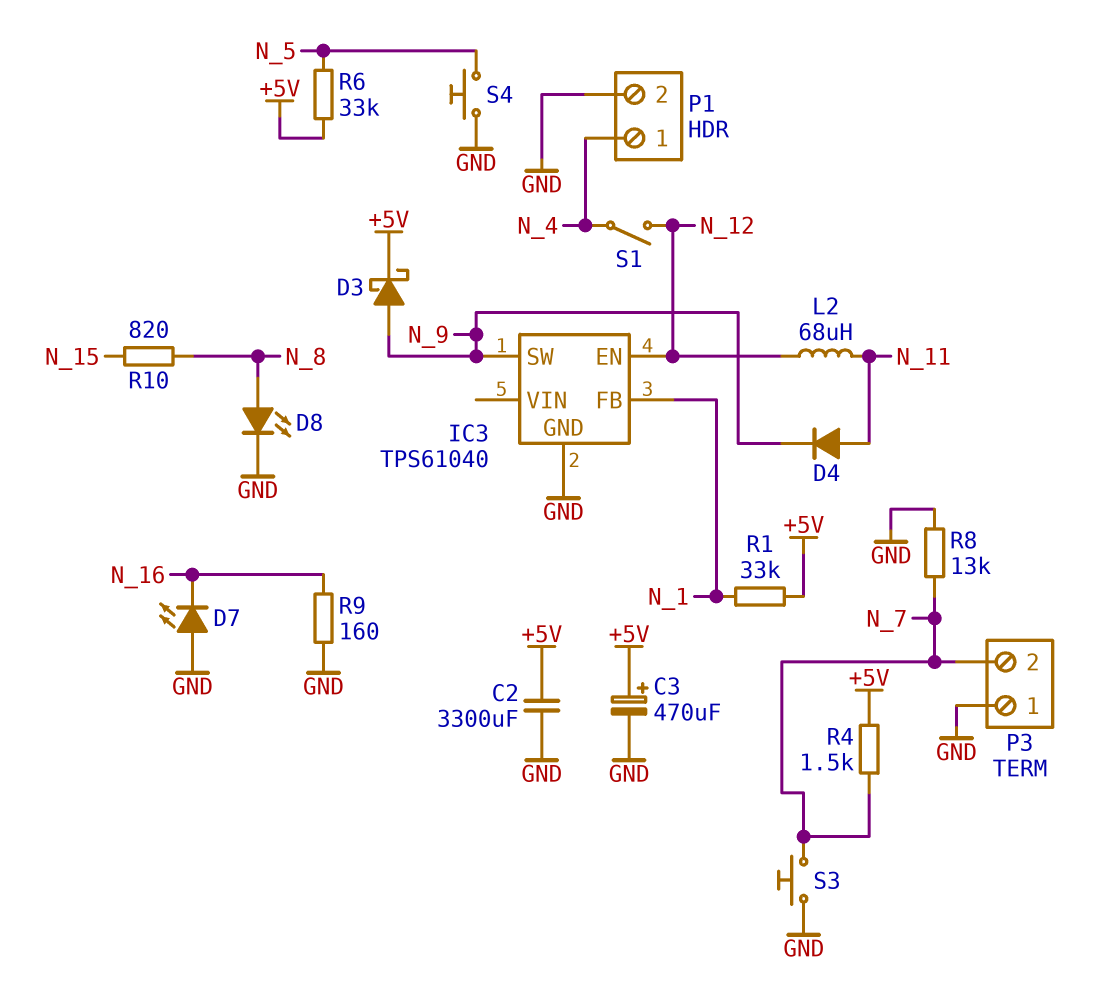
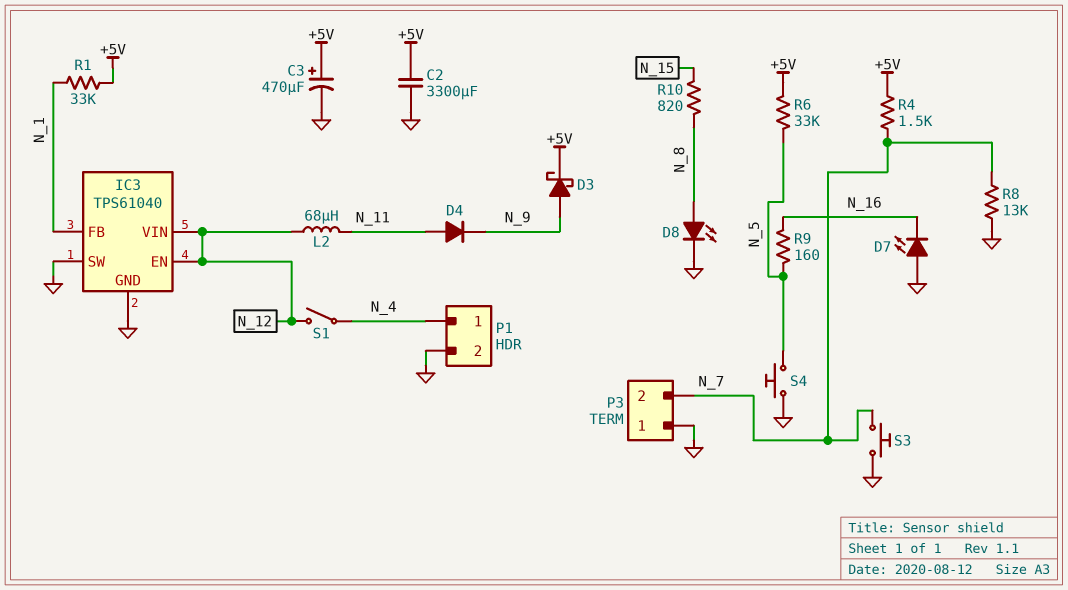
IC3 pin SW: N_9 -> GND
IC3 pin VIN: none -> N_12
R9: 160 (GND, N_16) -> 160 (N_5, N_16)

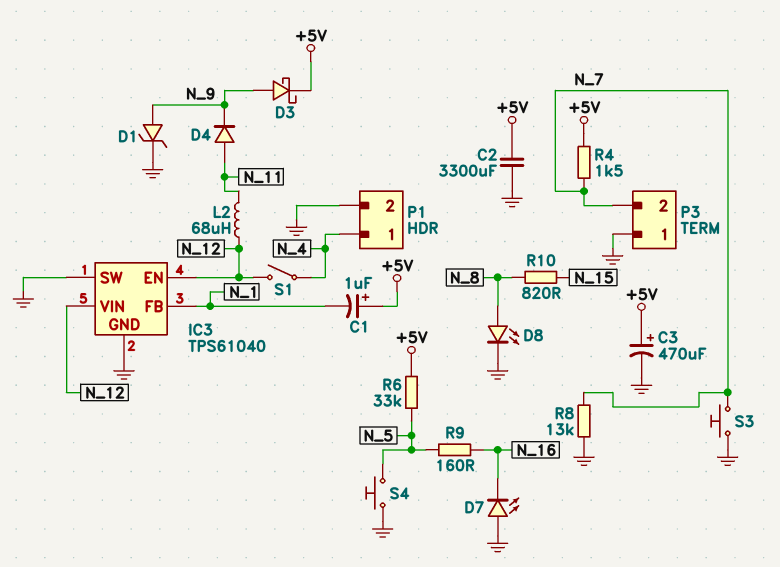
C1: none -> 1uF (plus +5V, minus N_1)
D1: none -> zener (A N_9, K GND)
R1: 33k (+5V, N_1) -> none

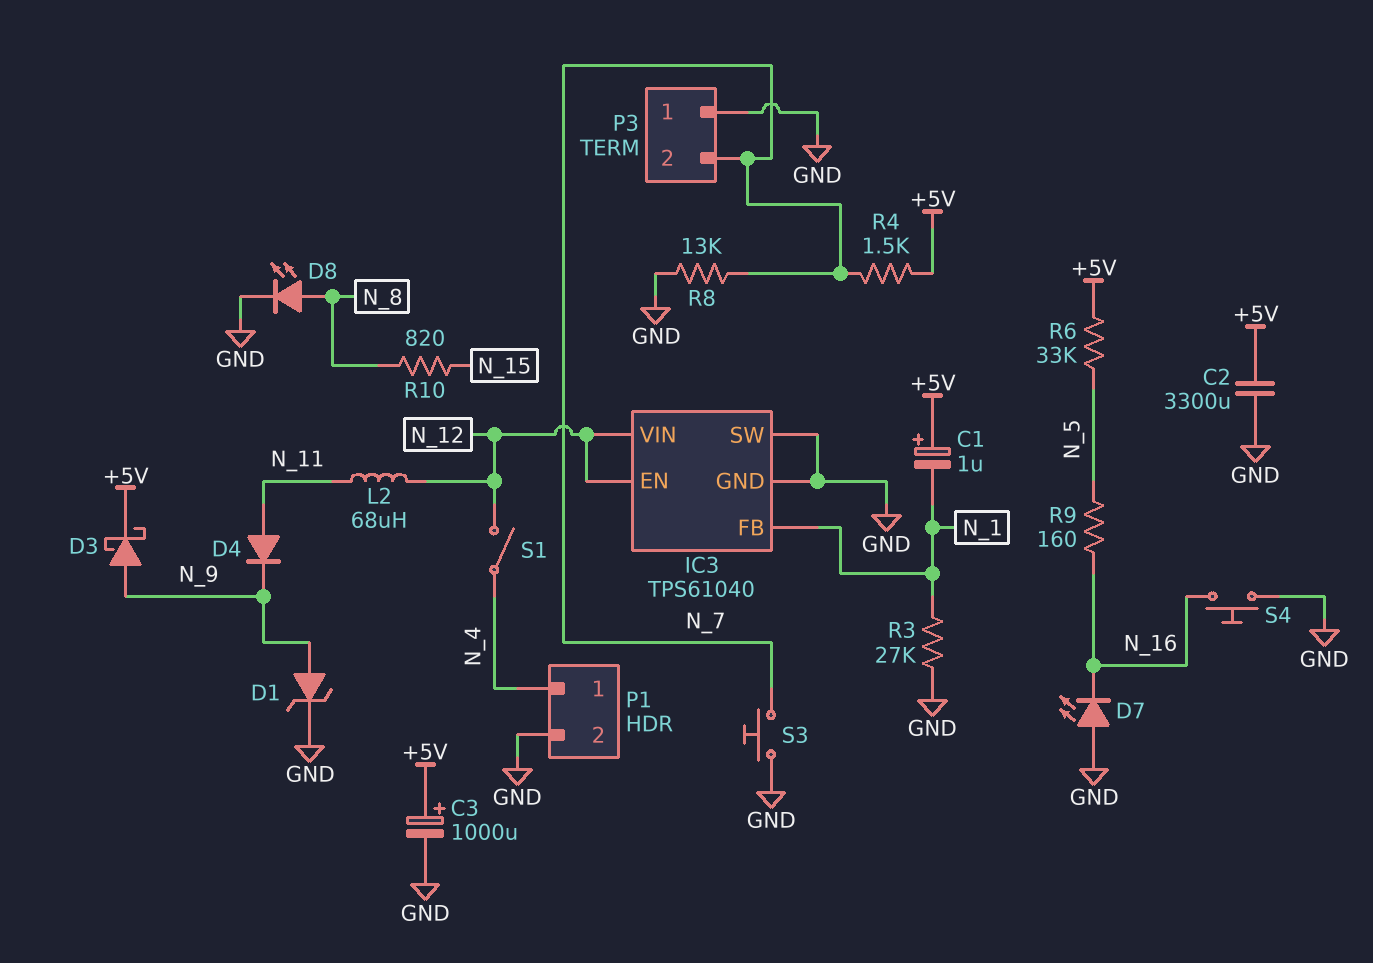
C3: 470uF (plus +5V, minus GND) -> 1000uF (plus +5V, minus GND)
R3: none -> 27k (GND, N_1)
S4: button (GND, N_5) -> button (GND, N_16)

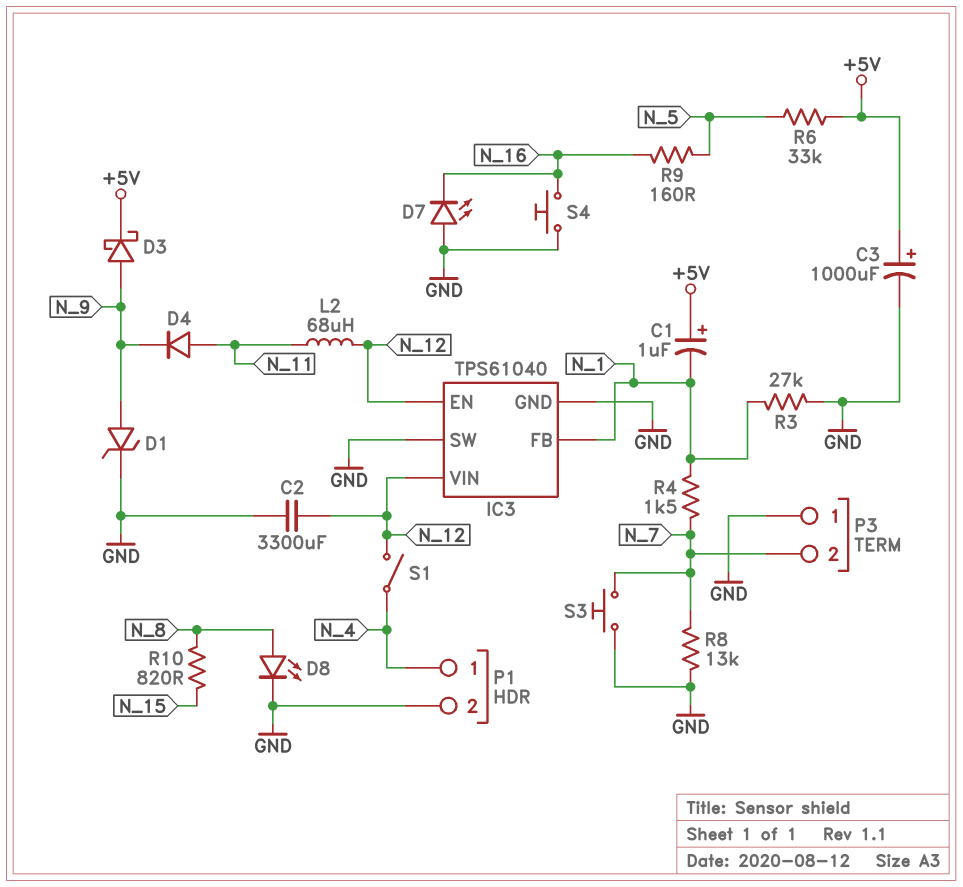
C2: 3300uF (+5V, GND) -> 3300uF (GND, N_12)
R4: 1.5k (+5V, N_7) -> 1.5k (N_1, N_7)

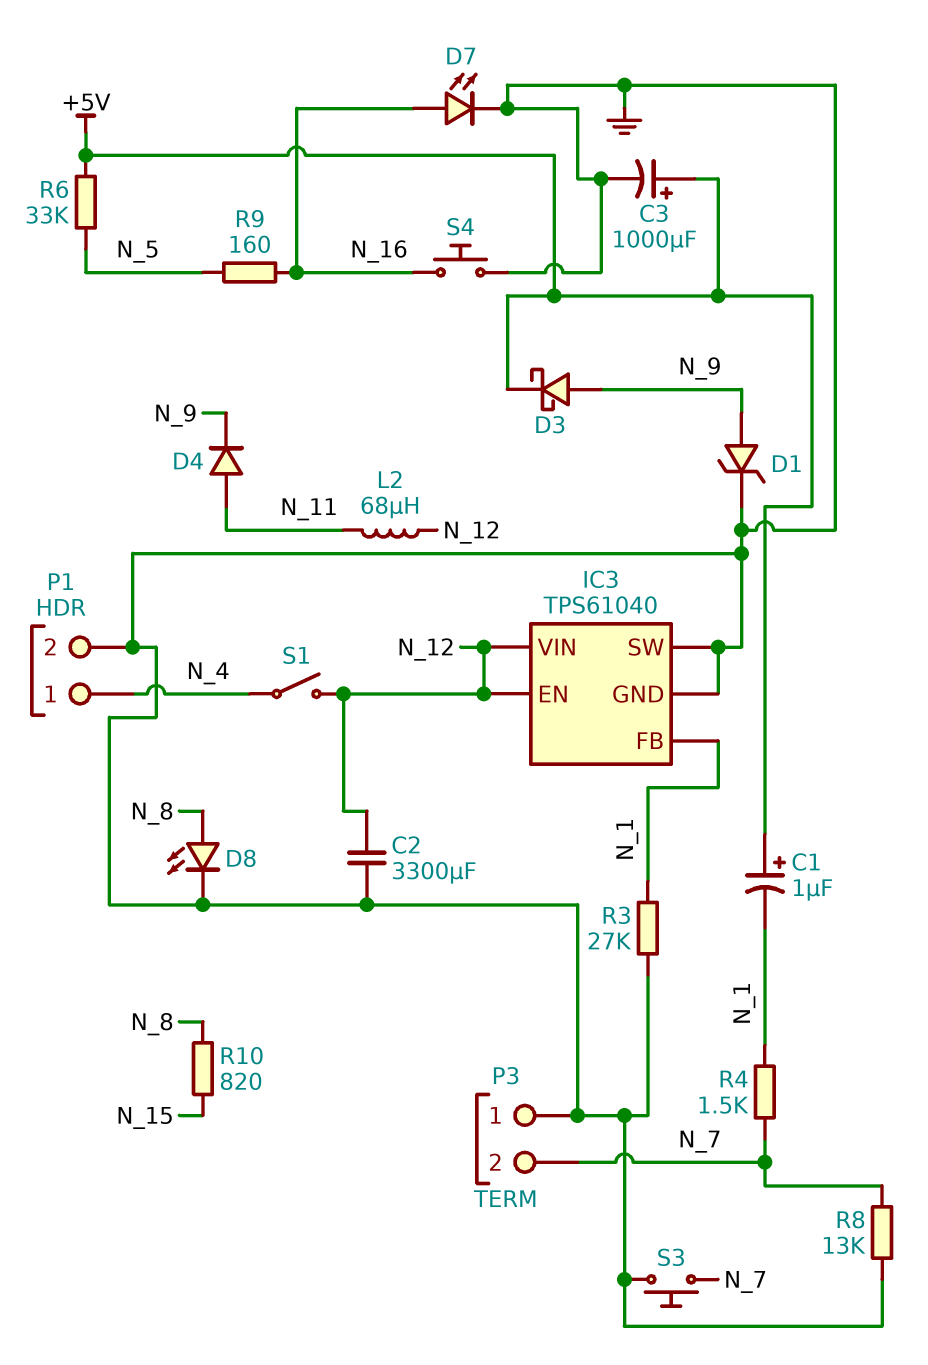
D7: LED (A GND, K N_16) -> LED (A N_16, K GND)

